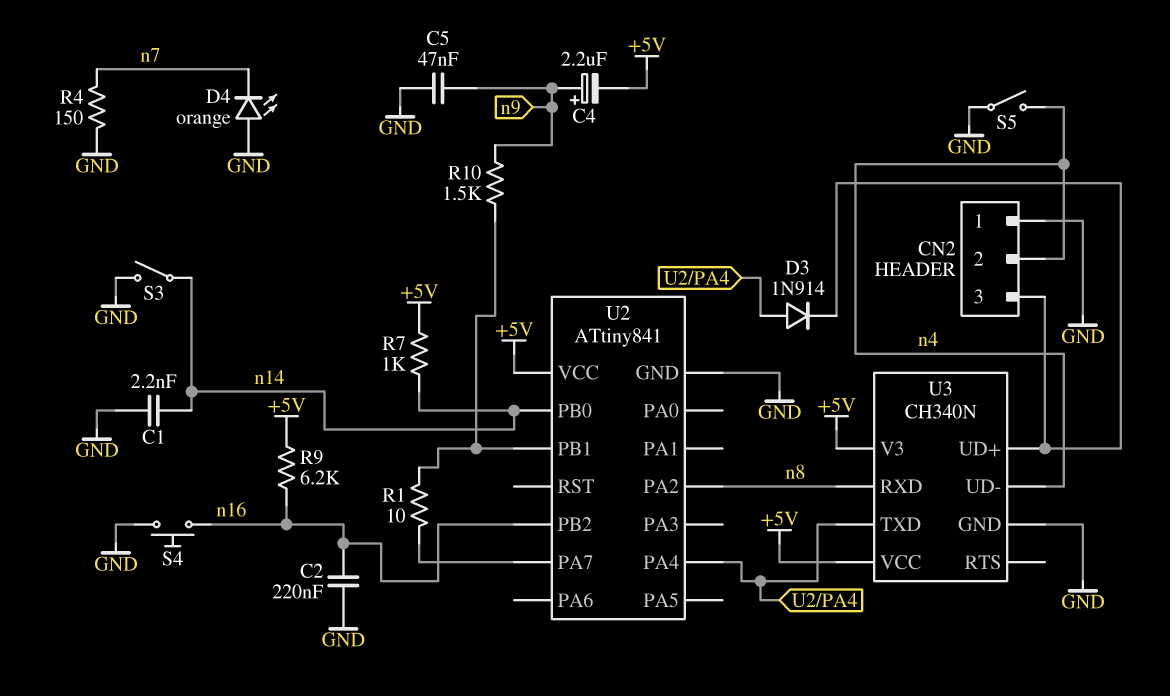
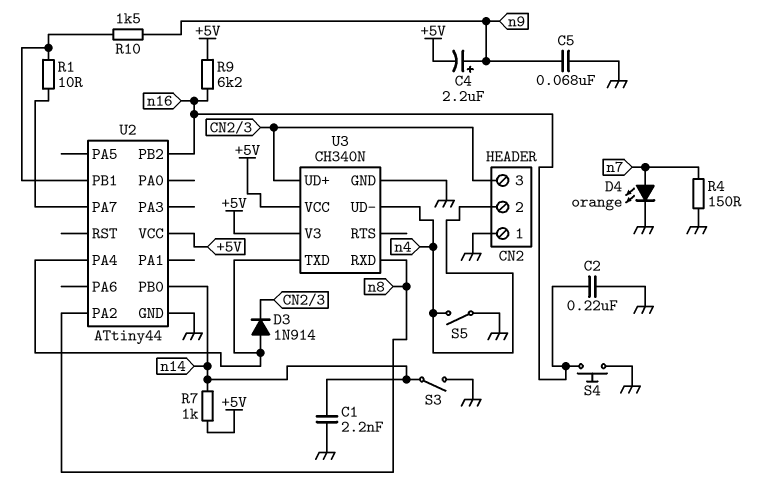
C5: 47nF (GND, n9) -> 68nF (GND, n9)
D4: LED orange (A GND, K n7) -> LED orange (A n7, K GND)
U2: ATtiny841 -> ATtiny44

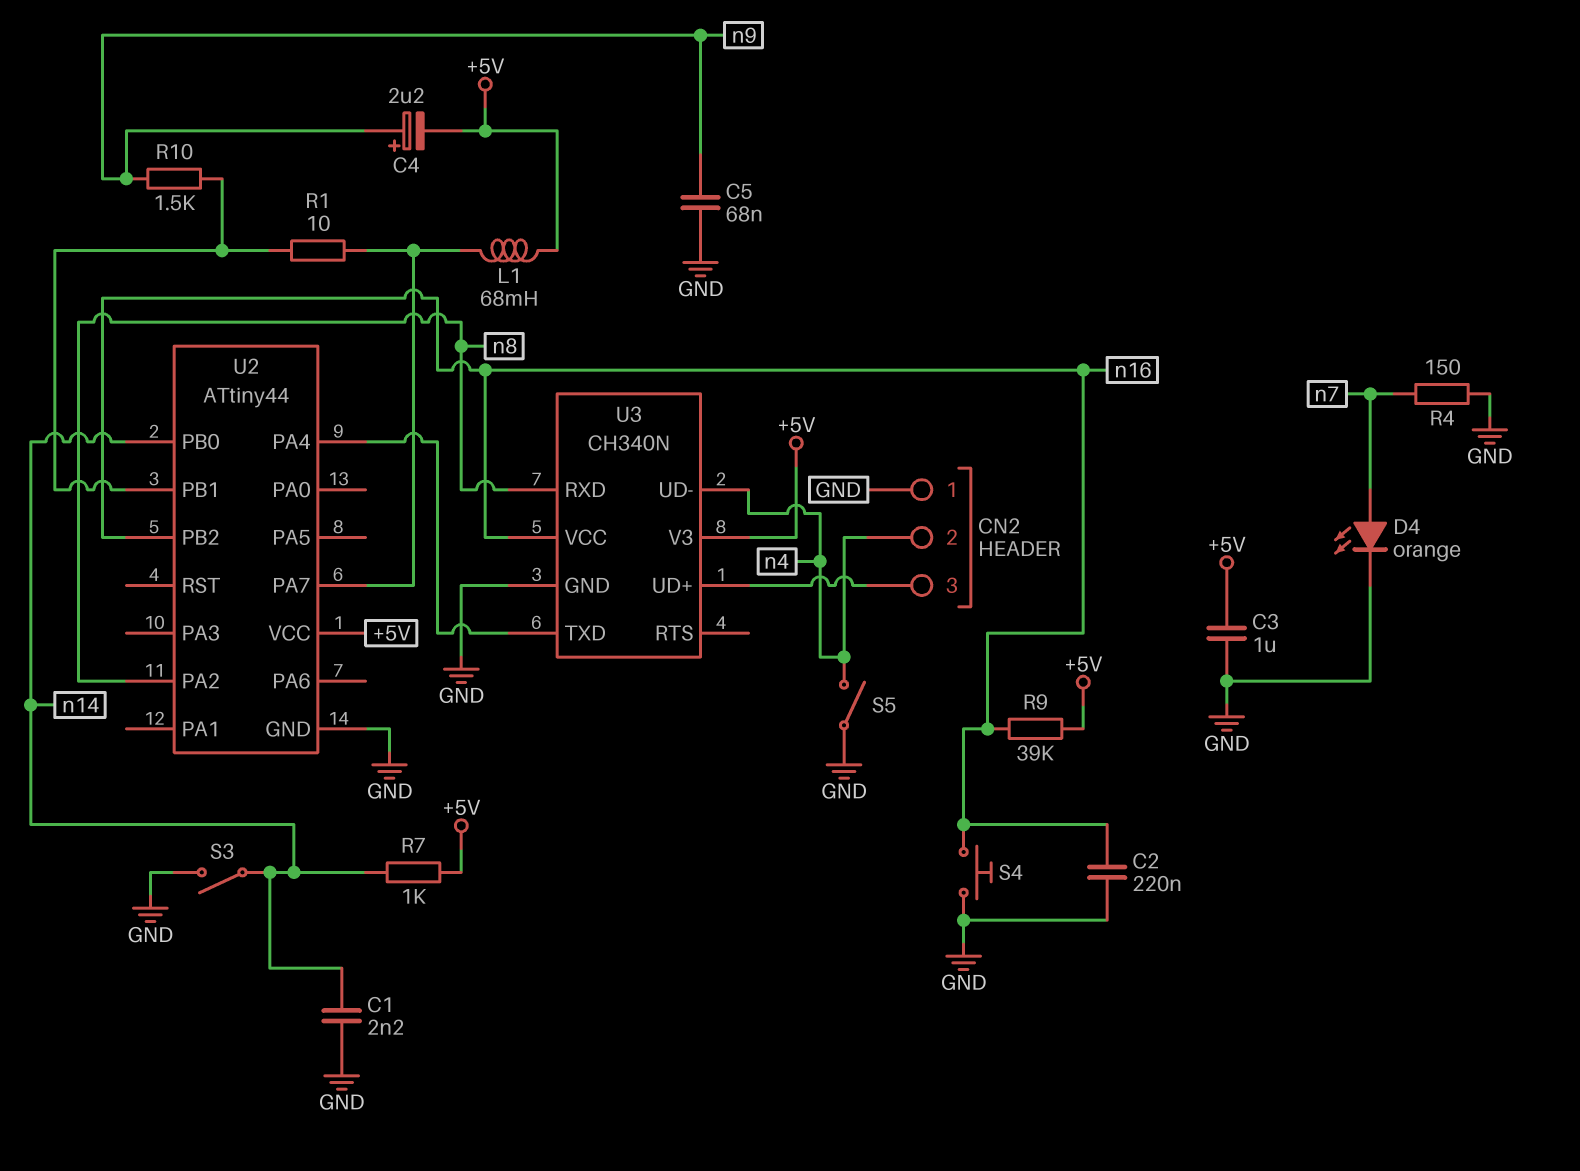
C3: none -> 1uF (+5V, GND)
D3: diode 1N914 (A U2/PA4, K CN2/3) -> none
L1: none -> 68mH (+5V, U2/PA7)
R9: 6.2k (+5V, n16) -> 39k (+5V, n16)
U3 pin VCC: +5V -> n16

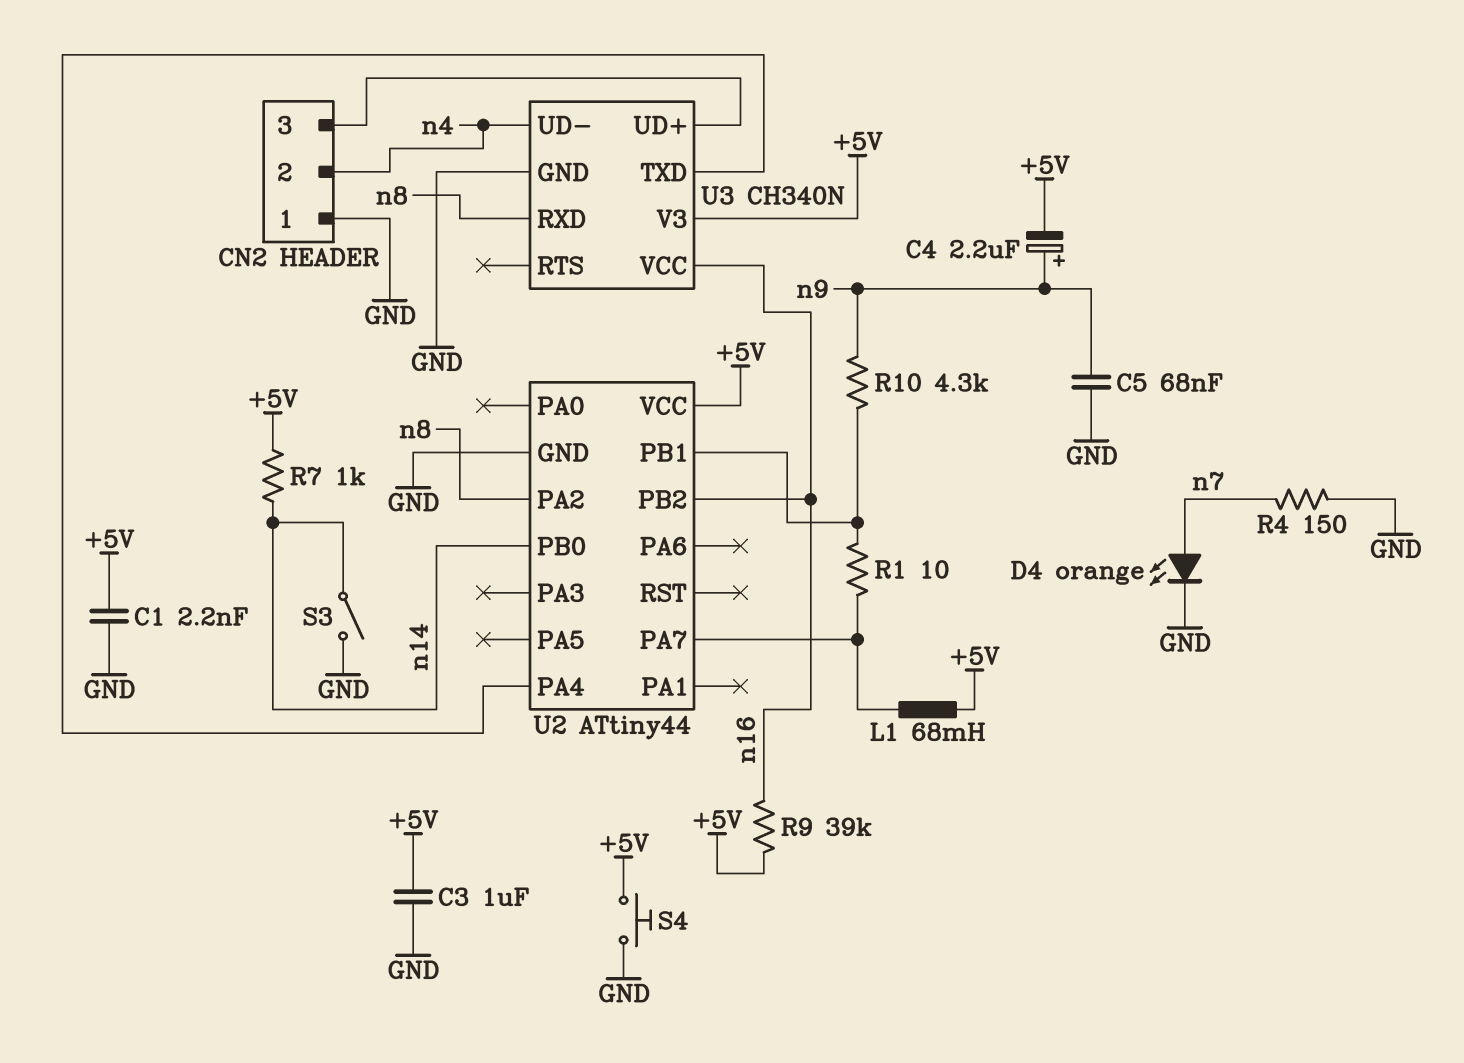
C1: 2.2nF (GND, n14) -> 2.2nF (+5V, GND)
C2: 220nF (GND, n16) -> none
R10: 1.5k (U2/PB1, n9) -> 4.3k (U2/PB1, n9)
S4: button (GND, n16) -> button (+5V, GND)
S5: switch (GND, n4) -> none

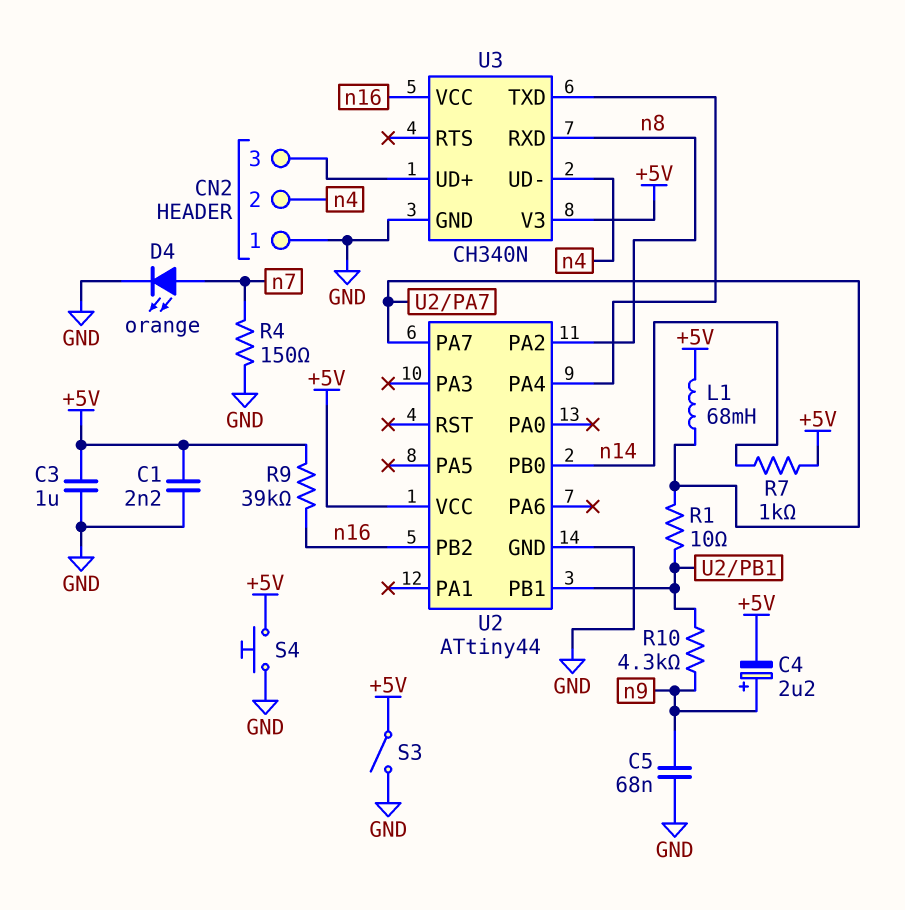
S3: switch (GND, n14) -> switch (+5V, GND)

